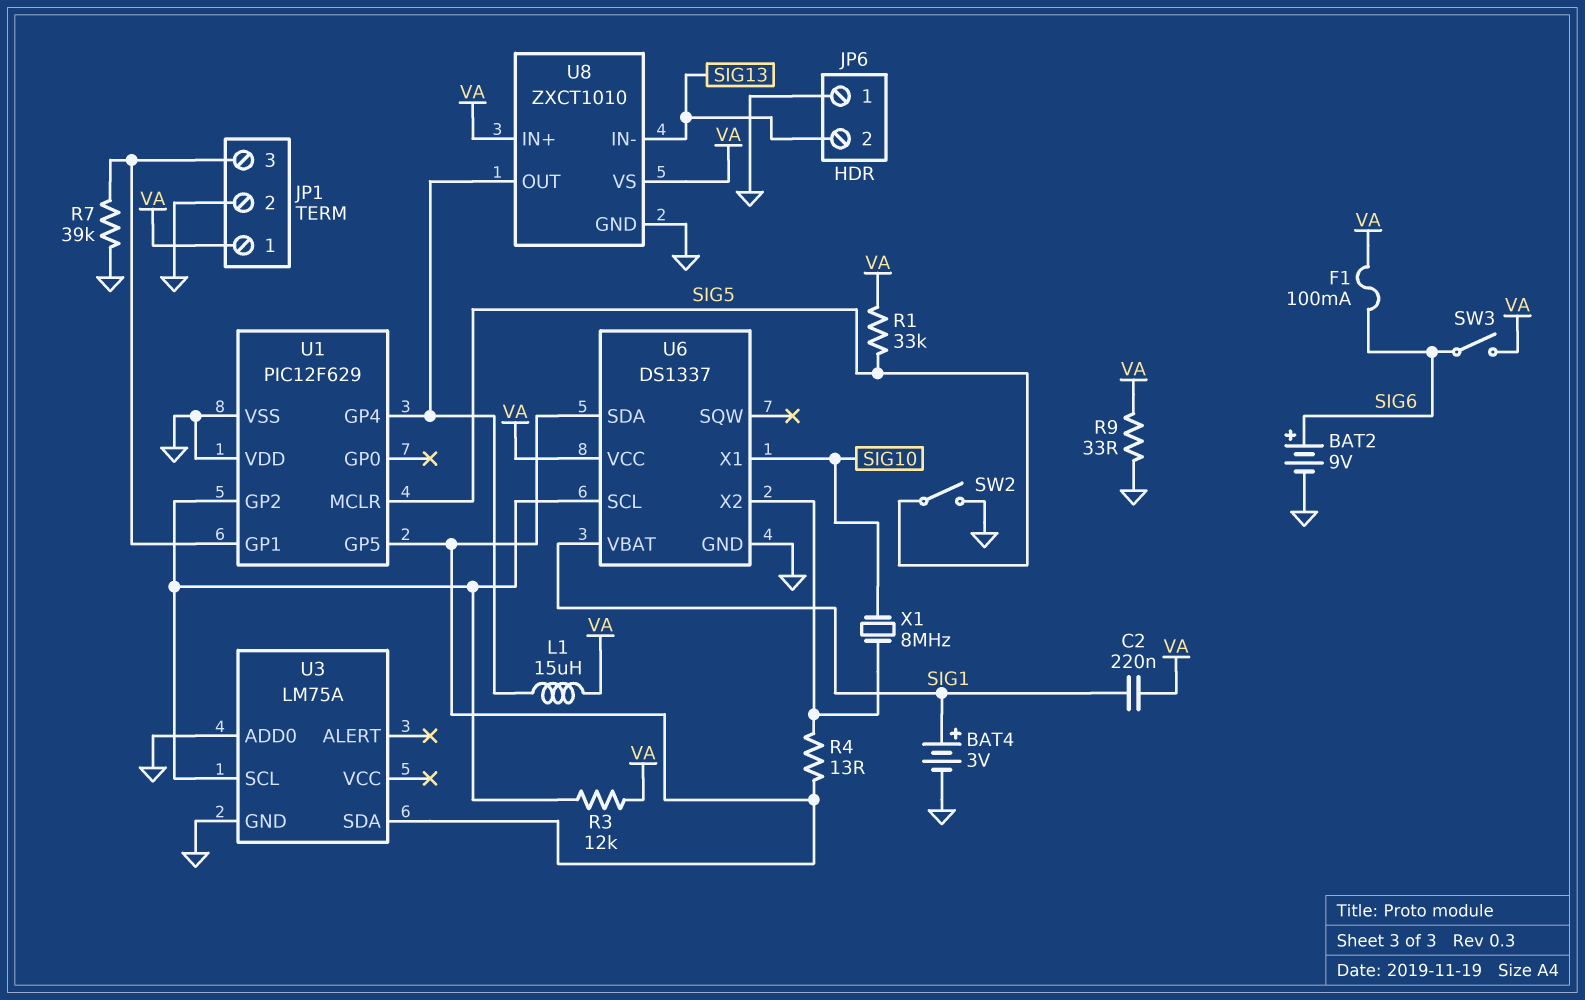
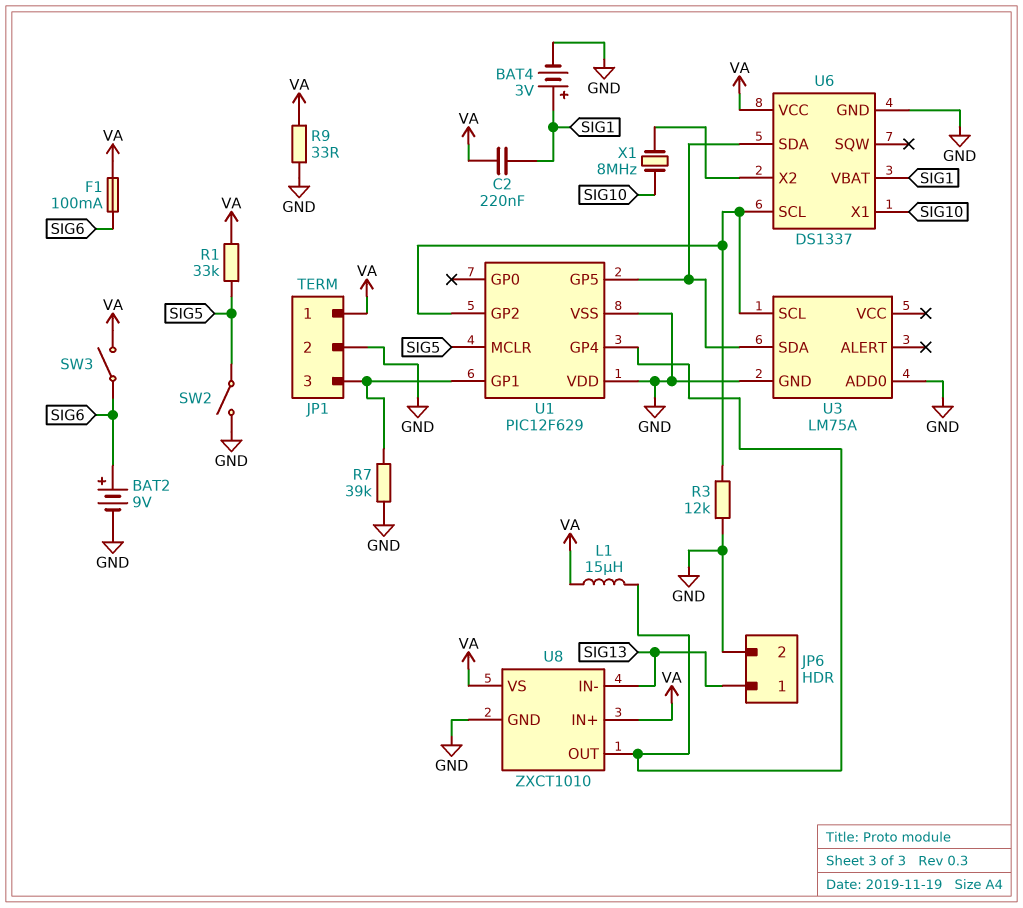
JP6 pin 1: GND -> SIG13
JP6 pin 2: SIG13 -> GND
R3: 12k (U1/GP2, VA) -> 12k (GND, U1/GP2)
R4: 13 (U1/GP5, U6/X2) -> none

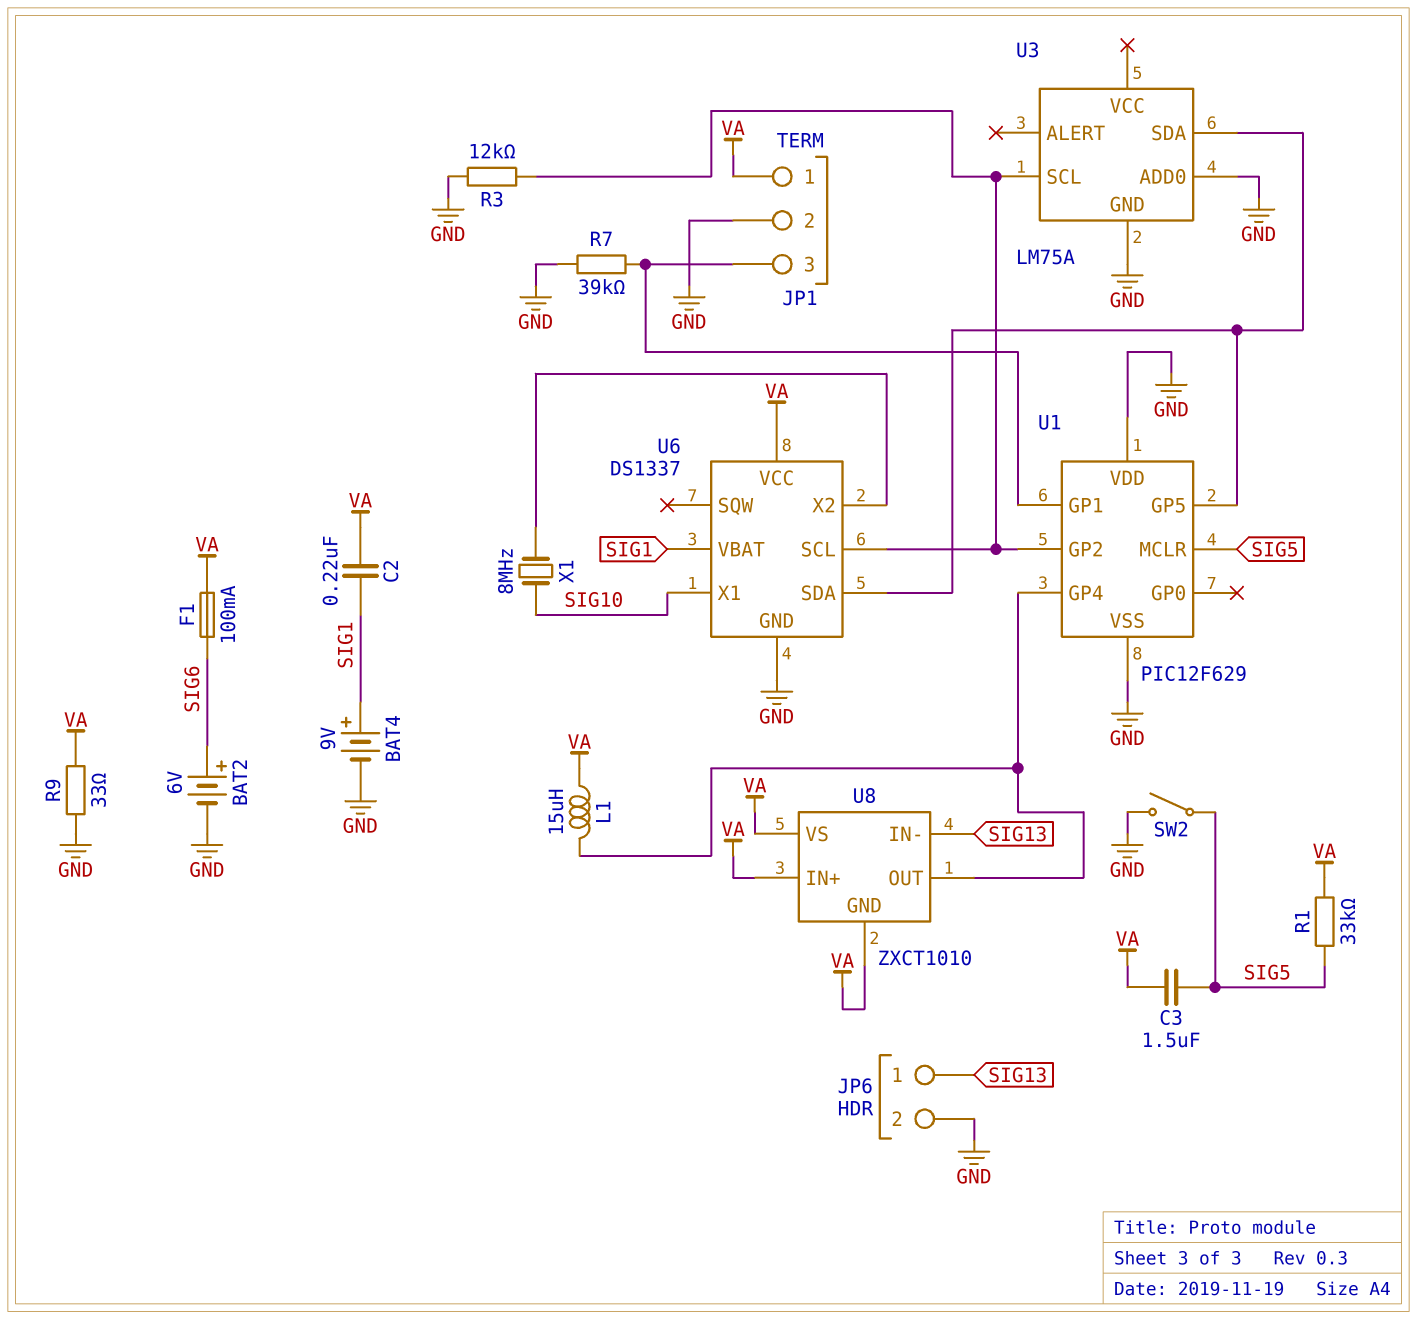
BAT2: 9V (plus SIG6, minus GND) -> 6V (plus SIG6, minus GND)
BAT4: 3V (plus SIG1, minus GND) -> 9V (plus SIG1, minus GND)
C3: none -> 1.5uF (SIG5, VA)
SW3: switch (SIG6, VA) -> none
U8 pin GND: GND -> VA

